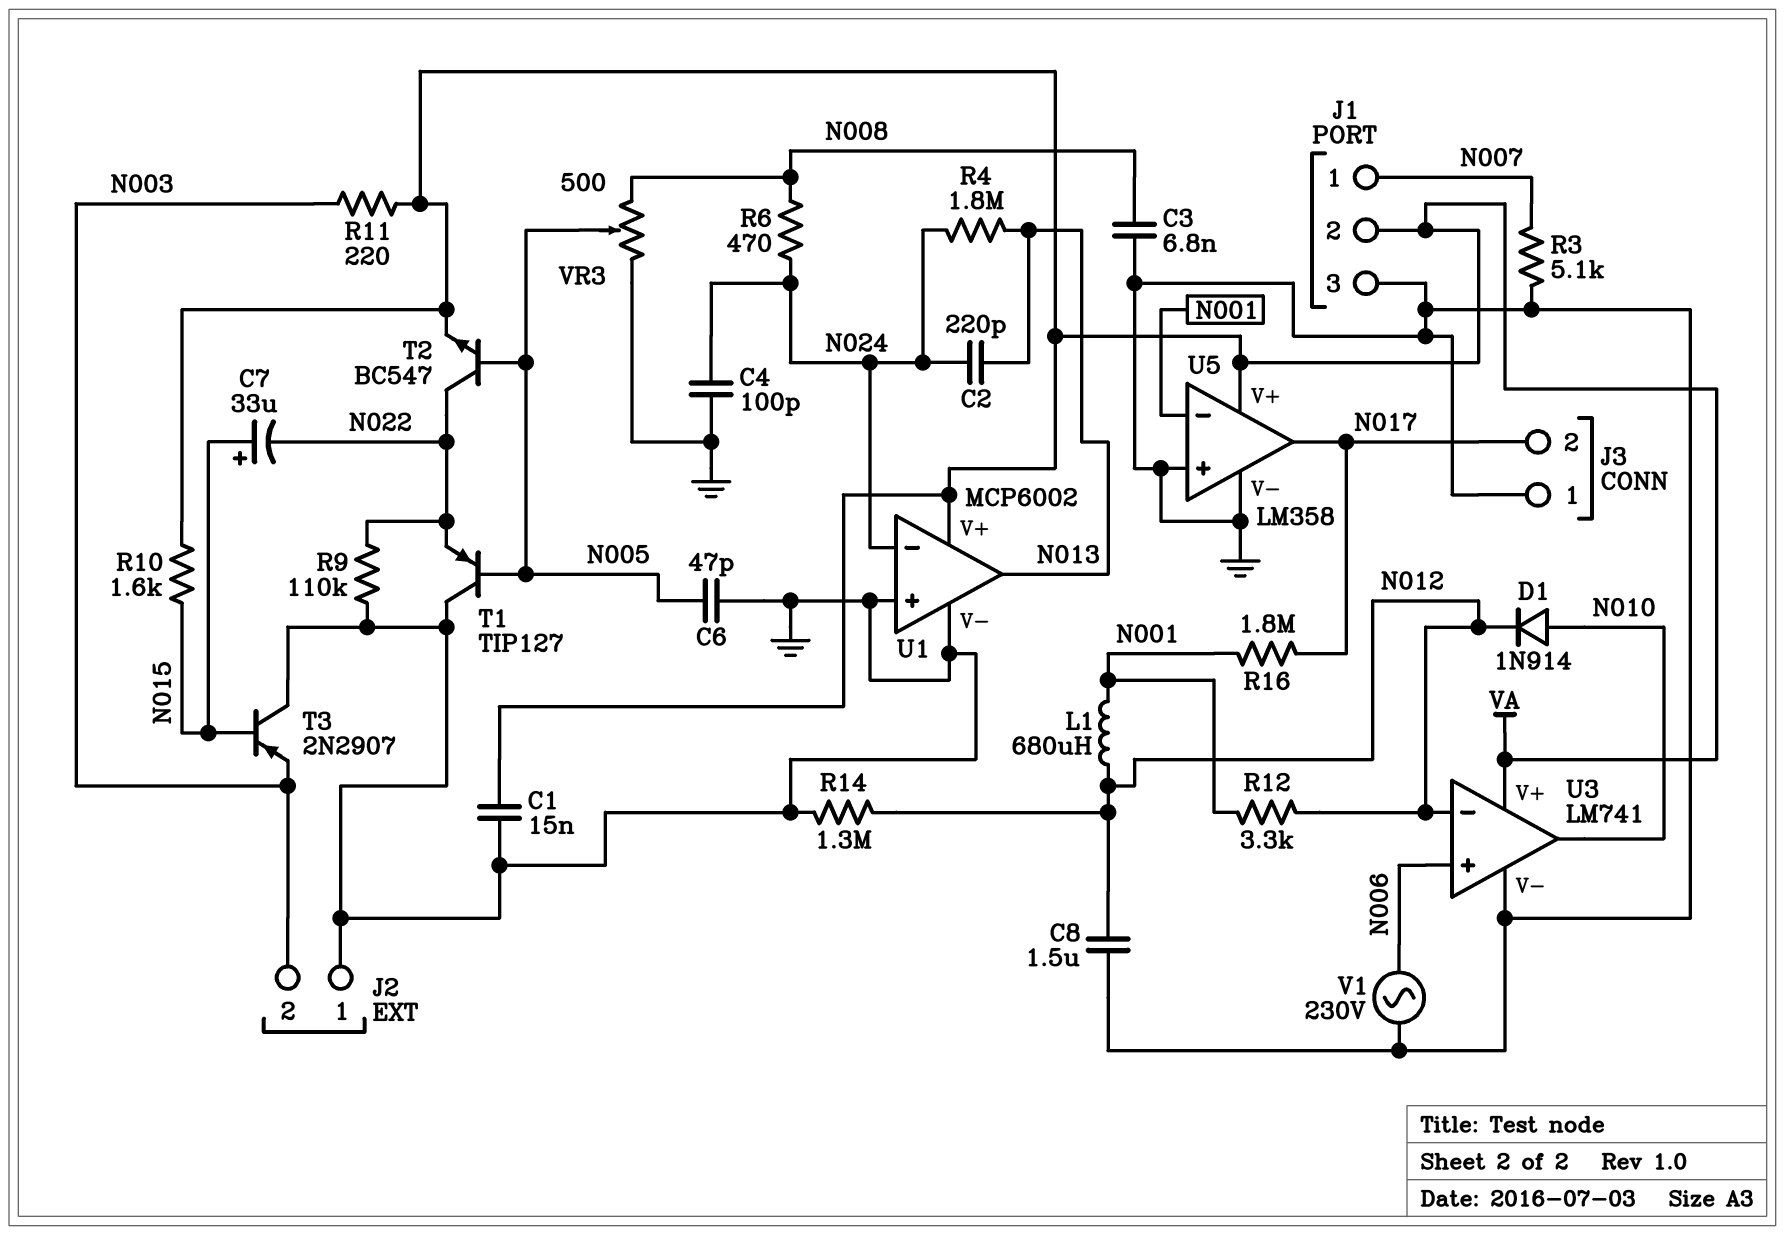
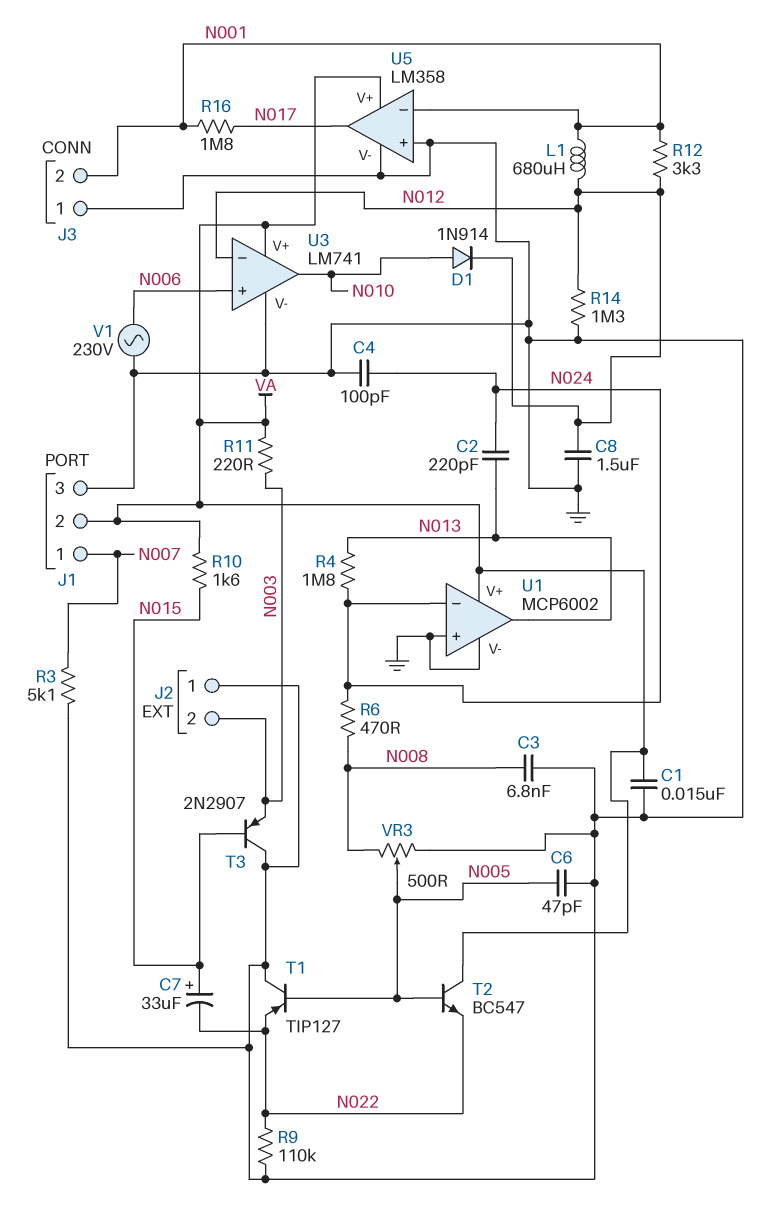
J3 pin 2: N017 -> N001
T2: NPN BC547 (B N005, C N022, E VA) -> NPN BC547 (B N005, C VA, E N022)

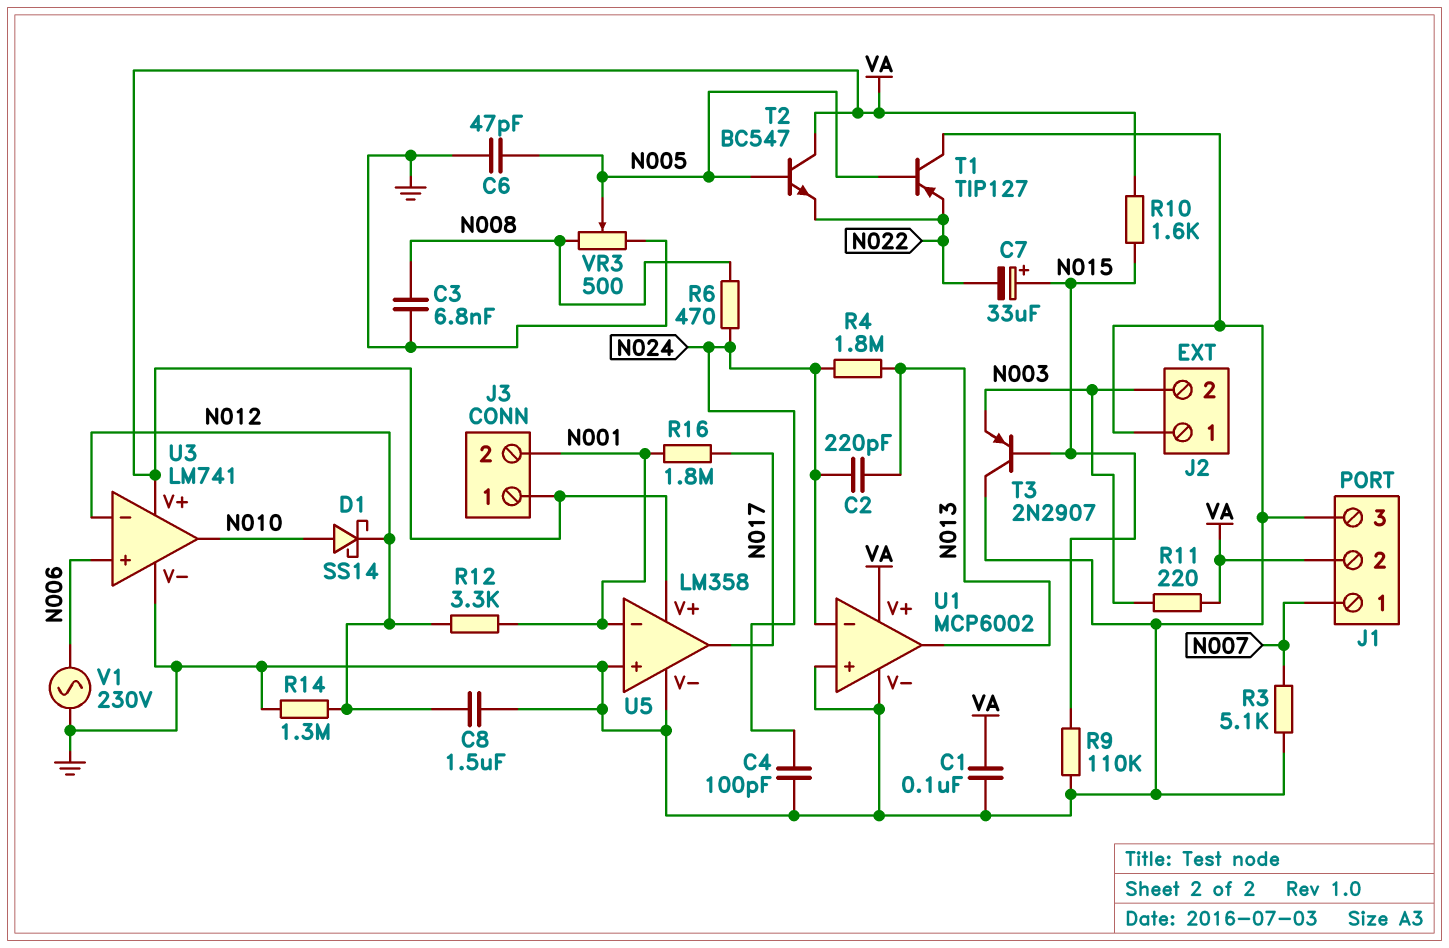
C1: 15nF (GND, VA) -> 100nF (GND, VA)
D1: diode 1N914 (A N010, K N012) -> schottky SS14 (A N010, K N012)
J3 pin 1: GND -> VA
L1: 680uH (N001, N012) -> none
R9: 110k (GND, N022) -> 110k (GND, N015)

